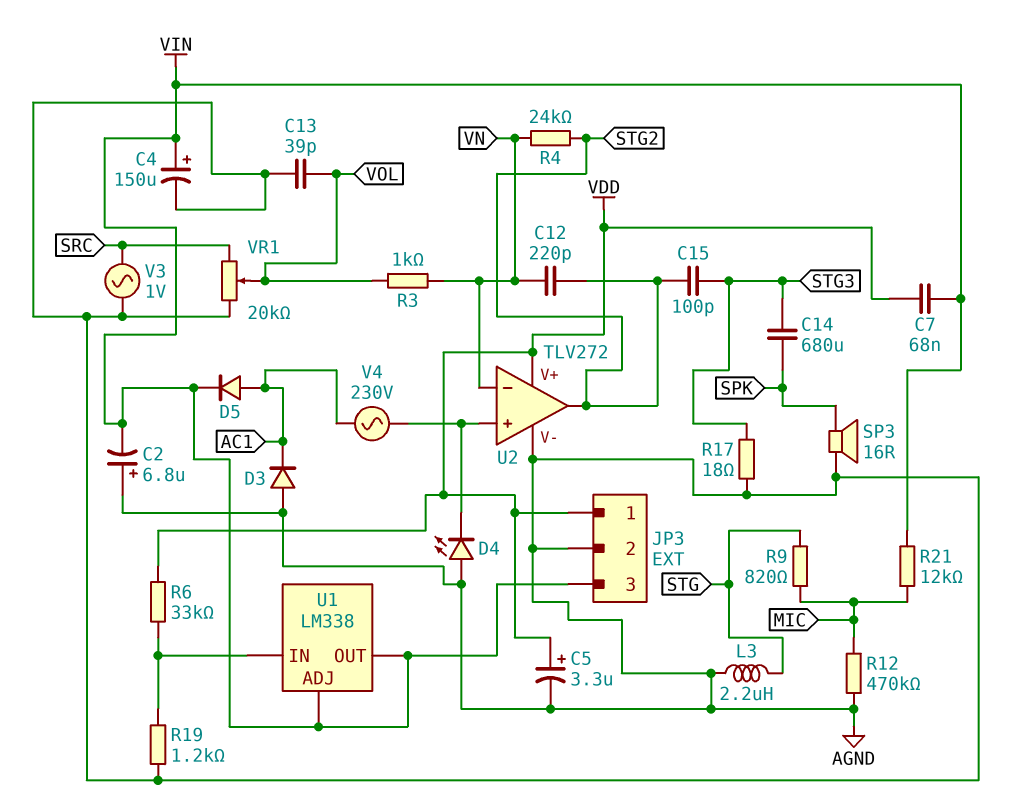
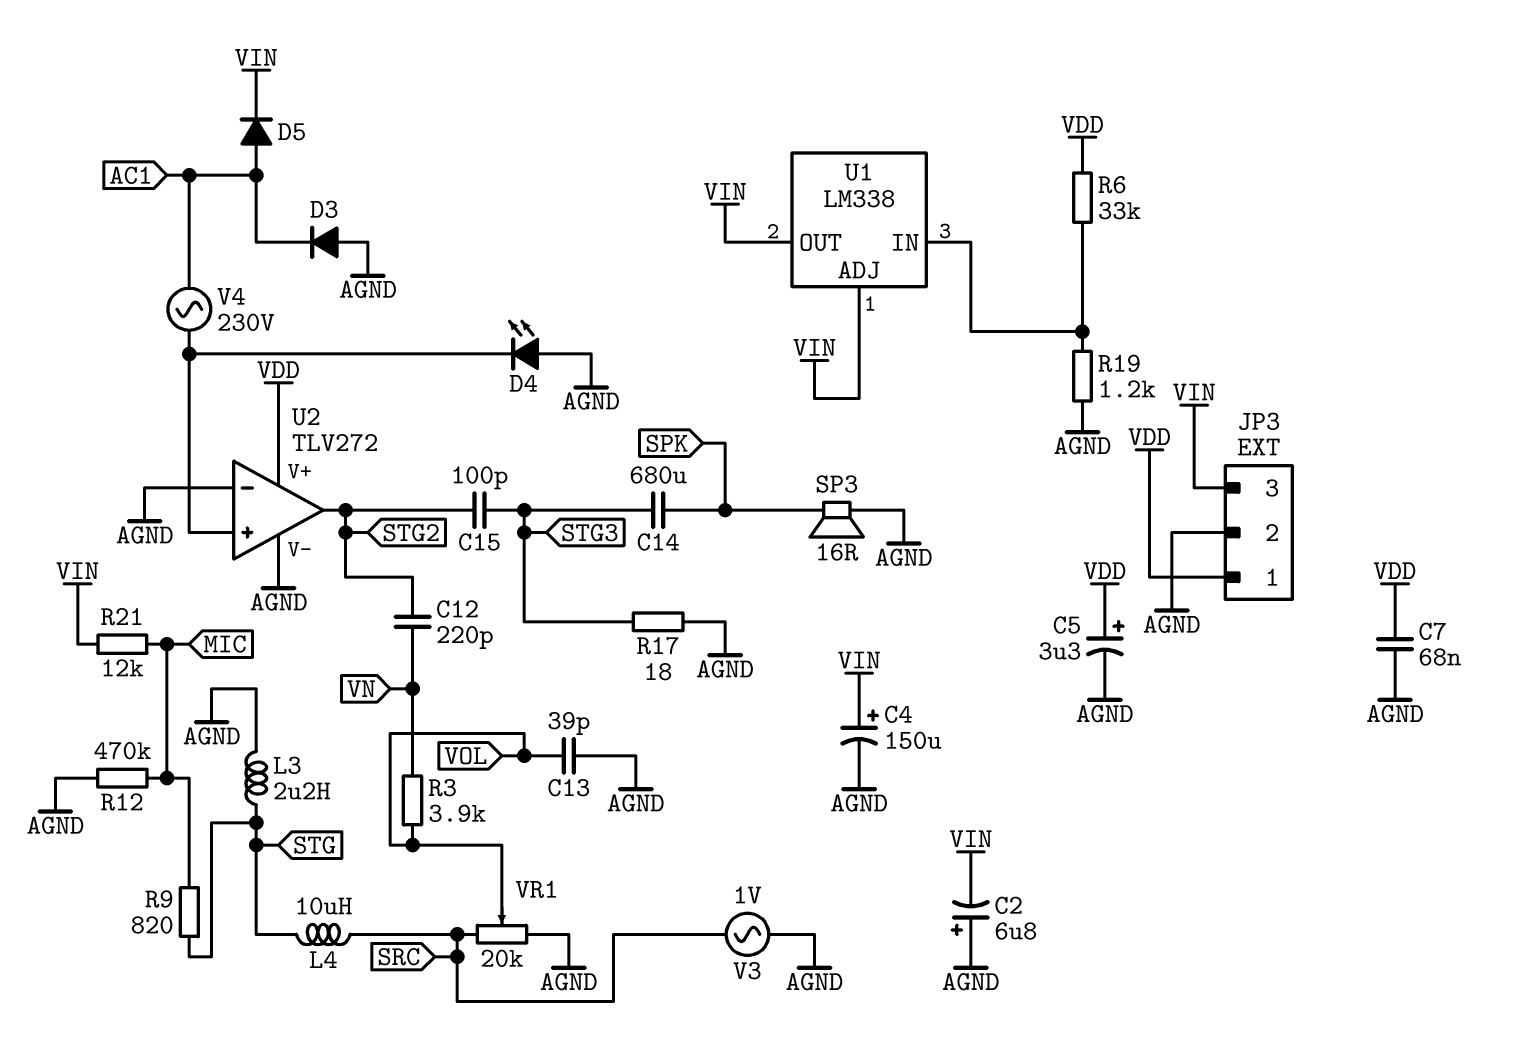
C7: 68nF (VDD, VIN) -> 68nF (AGND, VDD)
L4: none -> 10uH (SRC, STG)
R3: 1k (VN, VOL) -> 3.9k (VN, VOL)
R4: 24k (STG2, VN) -> none
U2 pin in-: VN -> AGND

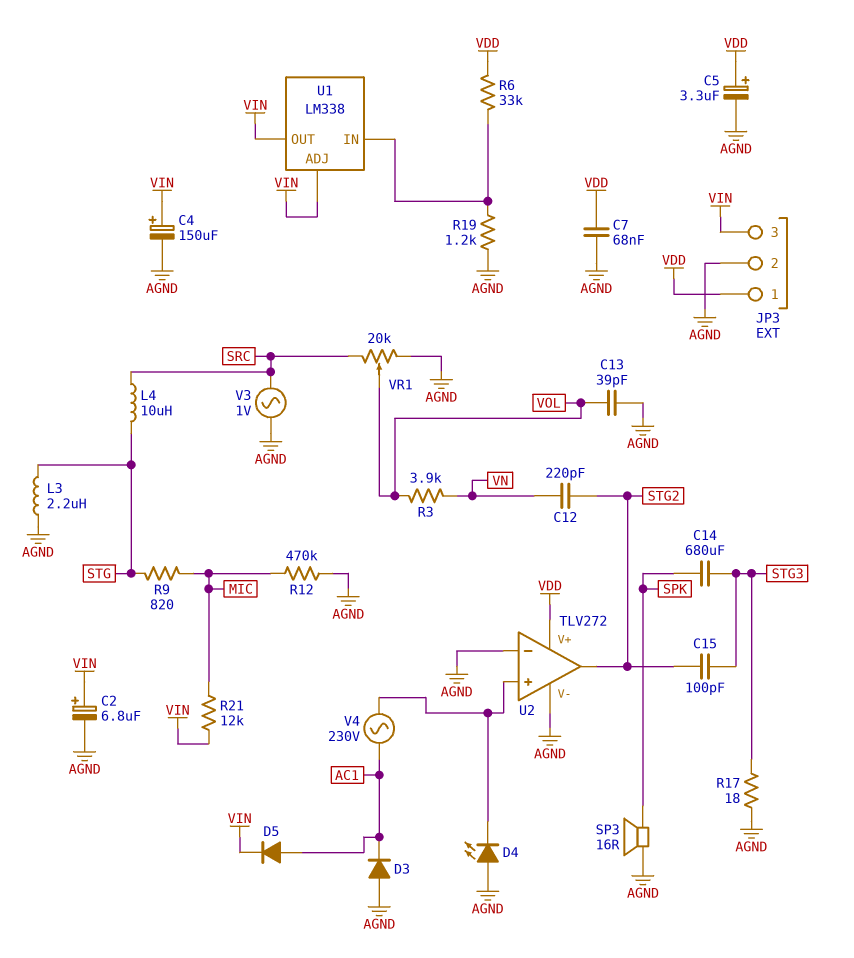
C2: 6.8uF (plus AGND, minus VIN) -> 6.8uF (plus VIN, minus AGND)

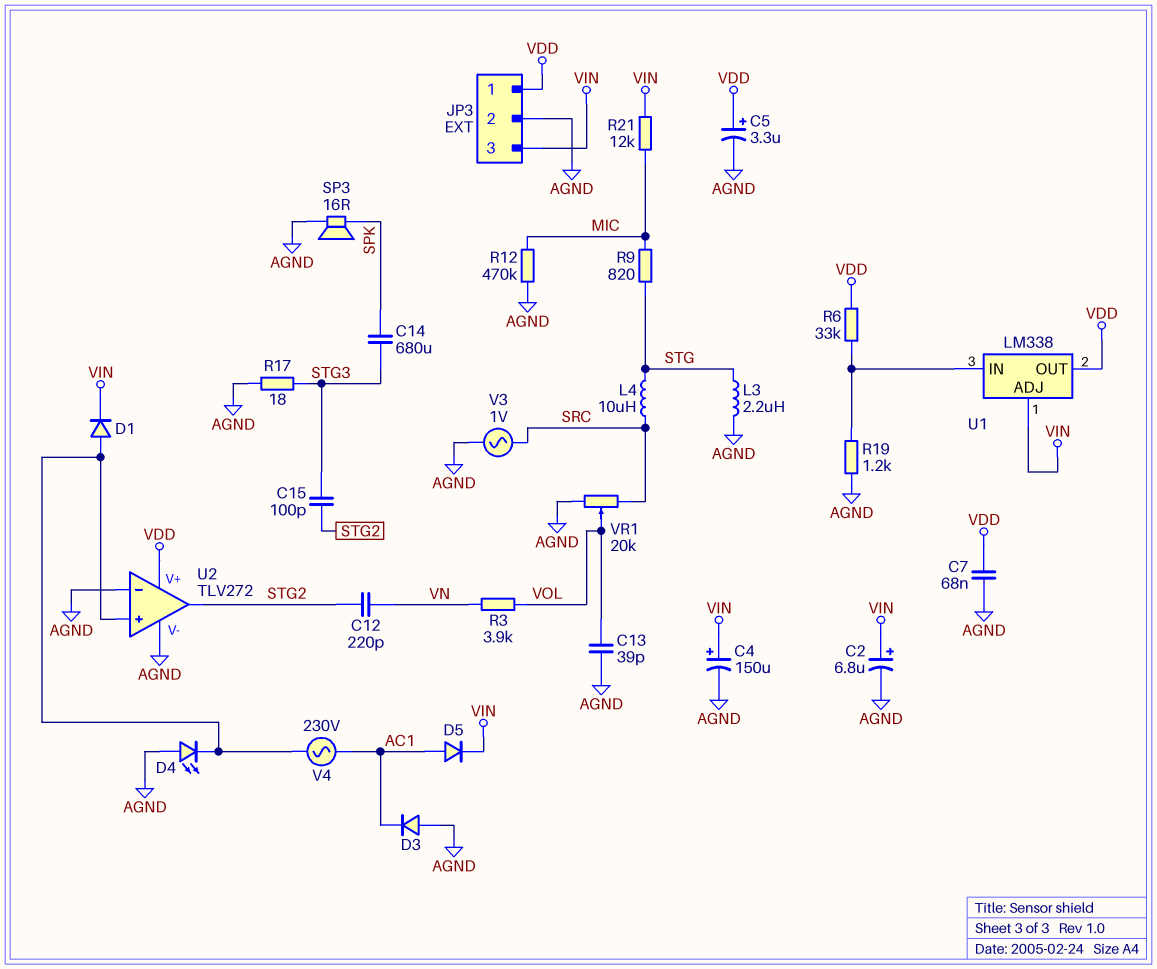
D1: none -> diode (A U2/in+, K VIN)
U1 pin OUT: VIN -> VDD

